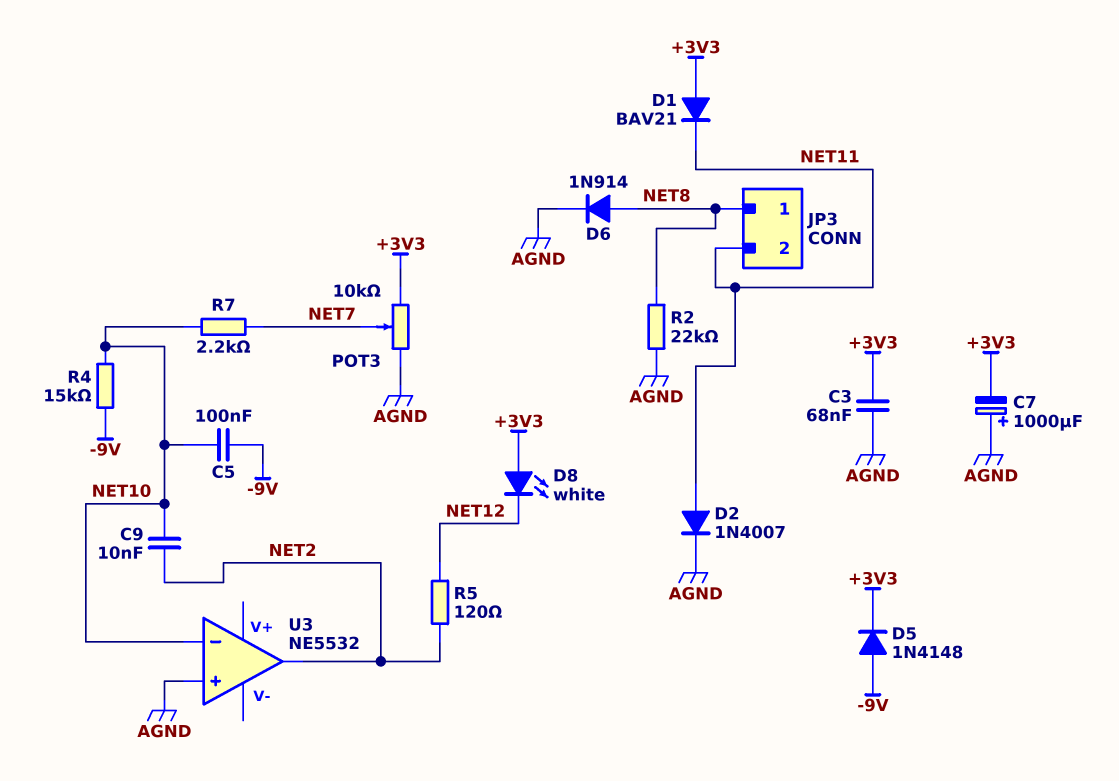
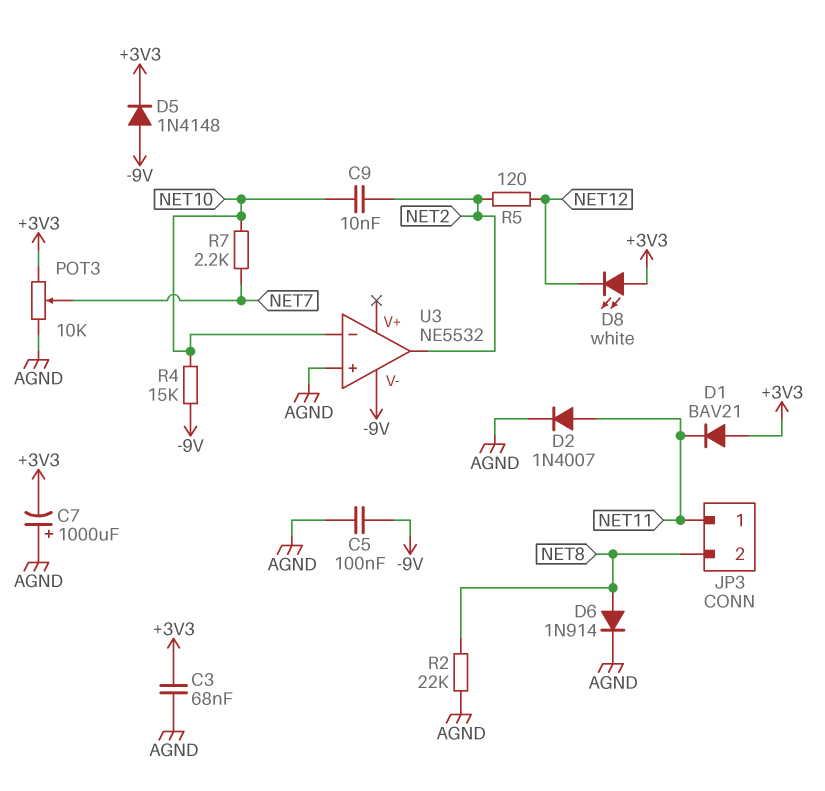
C5: 100nF (-9V, NET10) -> 100nF (-9V, AGND)
JP3 pin 1: NET8 -> NET11
JP3 pin 2: NET11 -> NET8
U3 pin V-: none -> -9V

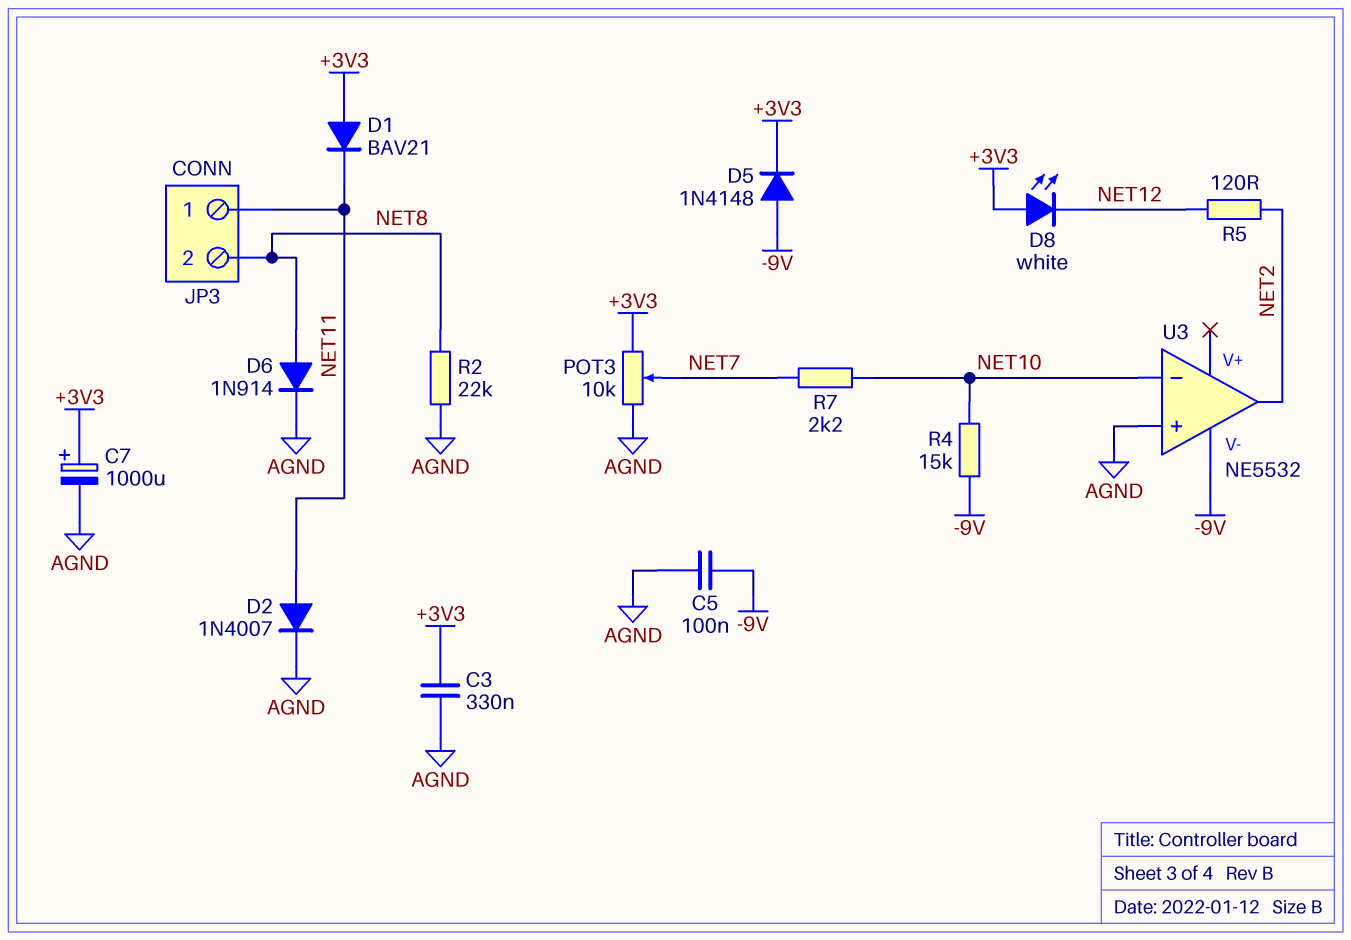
C3: 68nF (+3V3, AGND) -> 330nF (+3V3, AGND)
C7: 1000uF (plus AGND, minus +3V3) -> 1000uF (plus +3V3, minus AGND)
C9: 10nF (NET2, NET10) -> none

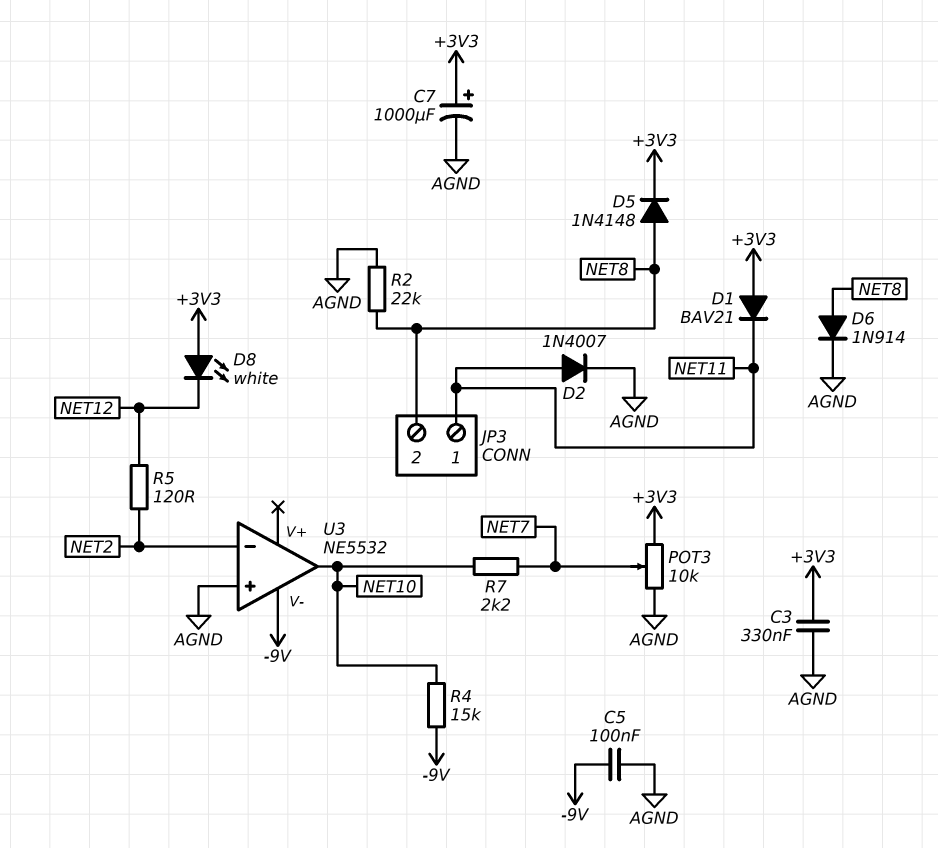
D5: diode 1N4148 (A -9V, K +3V3) -> diode 1N4148 (A NET8, K +3V3)
U3 pin in-: NET10 -> NET2
U3 pin out: NET2 -> NET10

